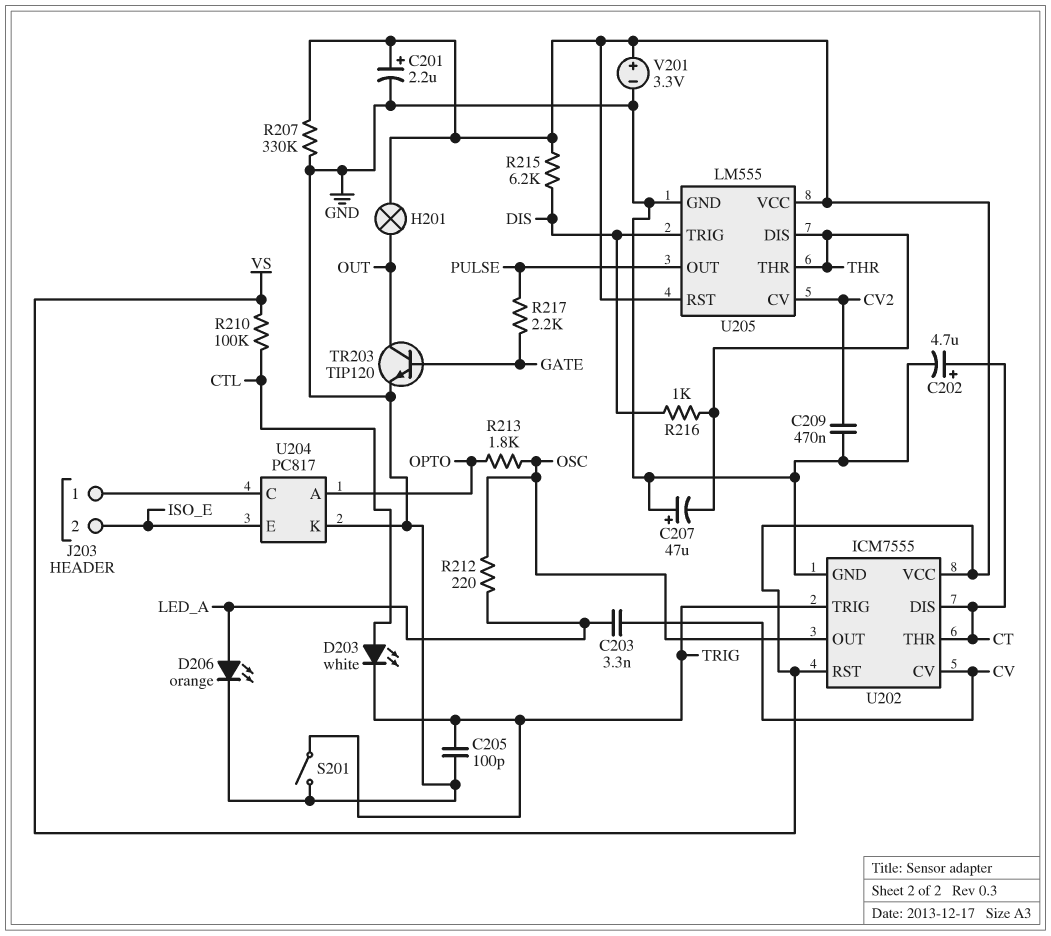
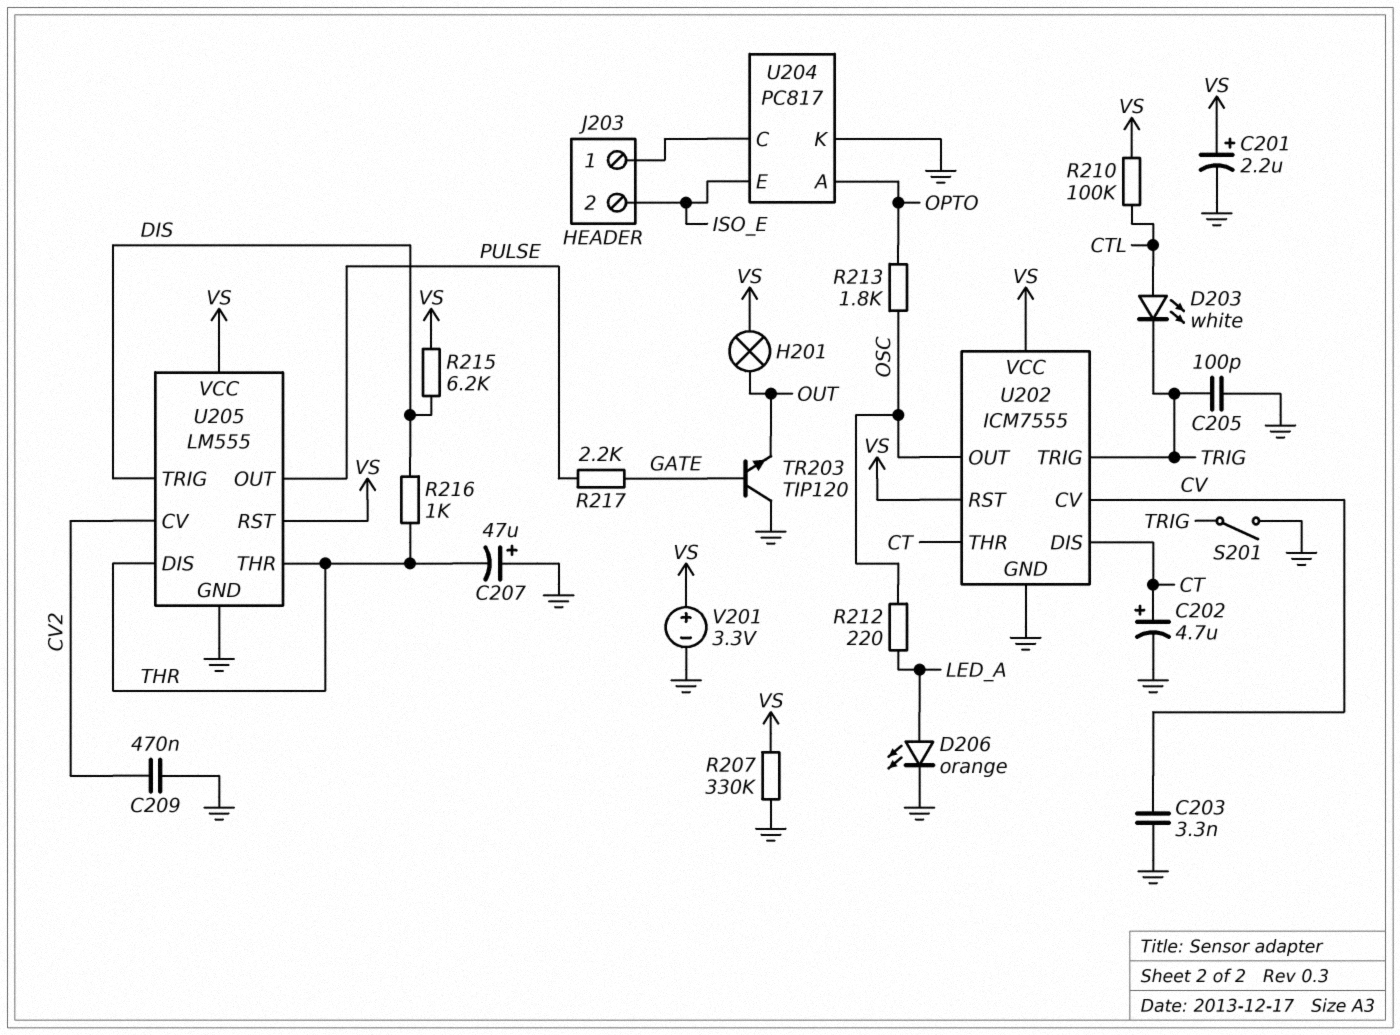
C203: 3.3nF (CV, LED_A) -> 3.3nF (CV, GND)
TR203: NPN TIP120 (B GATE, C OUT, E GND) -> NPN TIP120 (B GATE, C GND, E OUT)

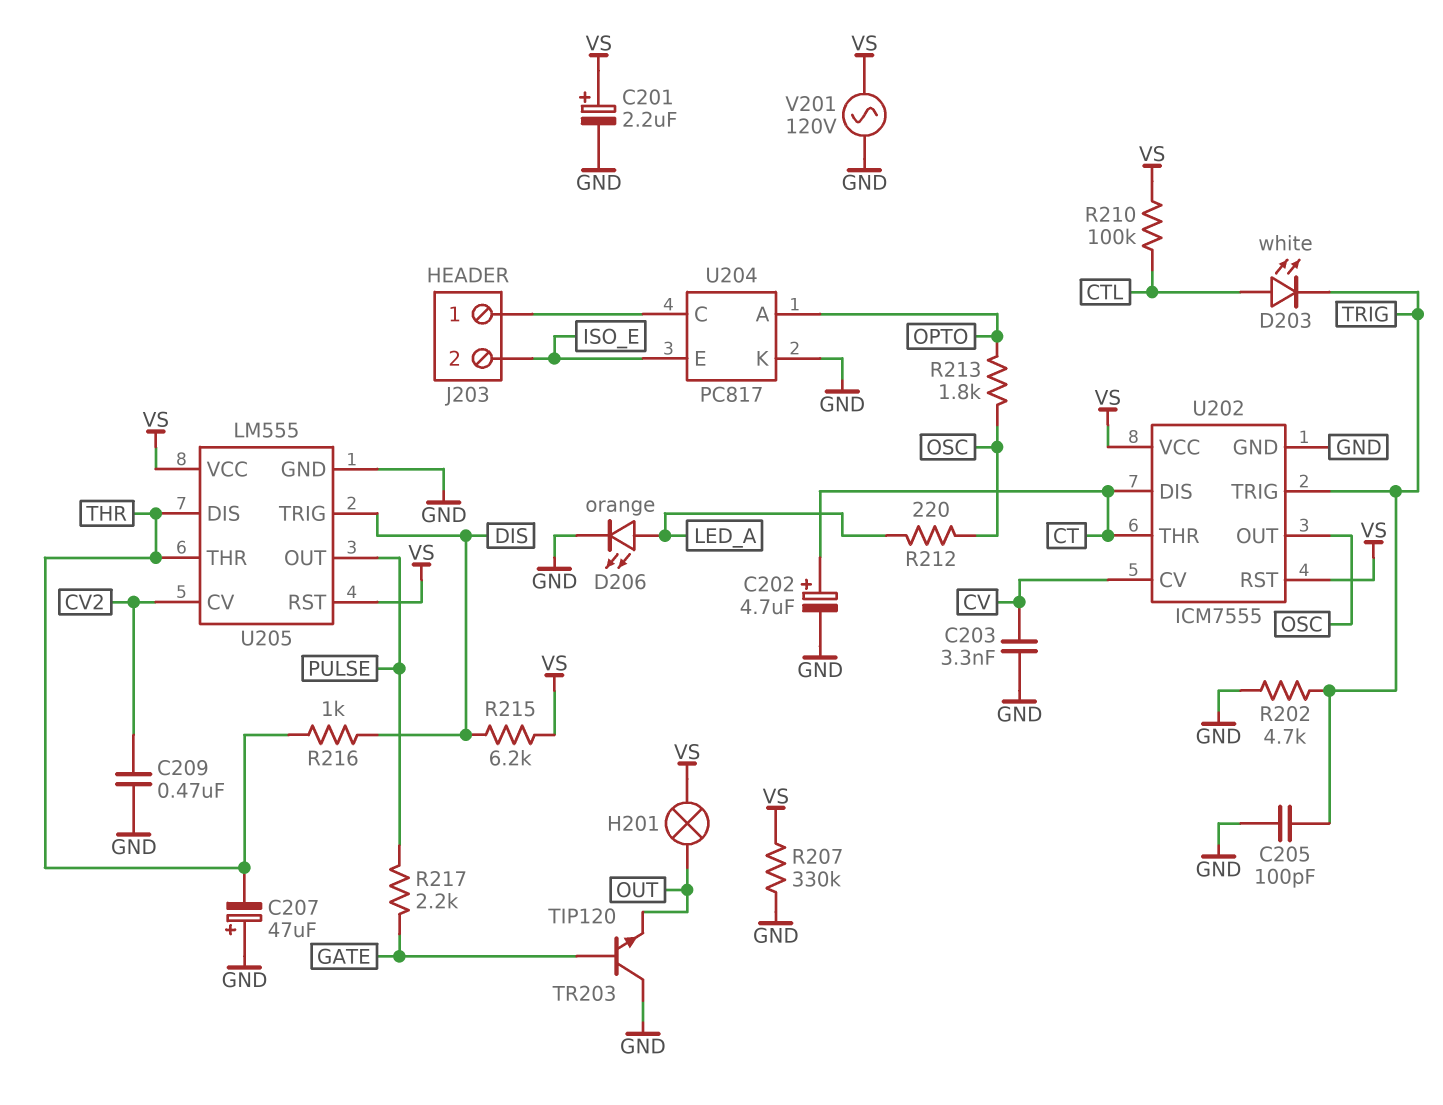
R202: none -> 4.7k (GND, TRIG)
S201: switch (GND, TRIG) -> none
V201: 3.3V (plus VS, minus GND) -> AC 120V (GND, VS)

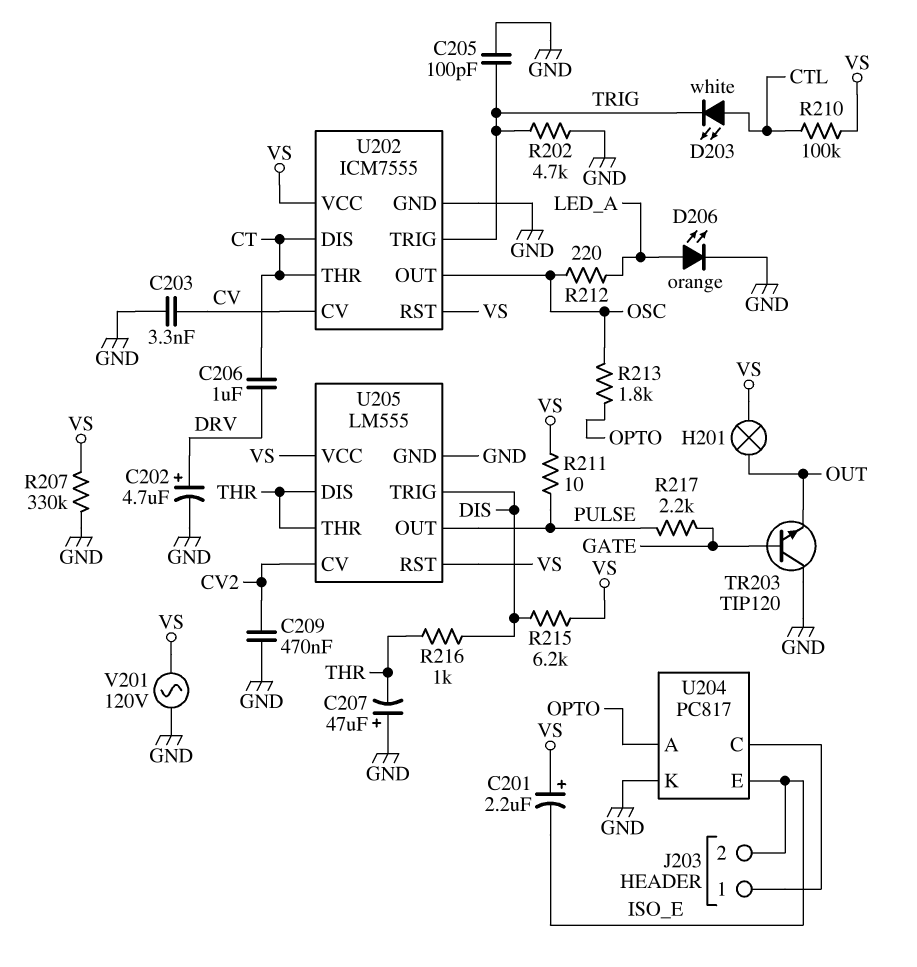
C201: 2.2uF (plus VS, minus GND) -> 2.2uF (plus VS, minus ISO_E)
C202: 4.7uF (plus CT, minus GND) -> 4.7uF (plus DRV, minus GND)
C206: none -> 1uF (CT, DRV)
R211: none -> 10 (PULSE, VS)

